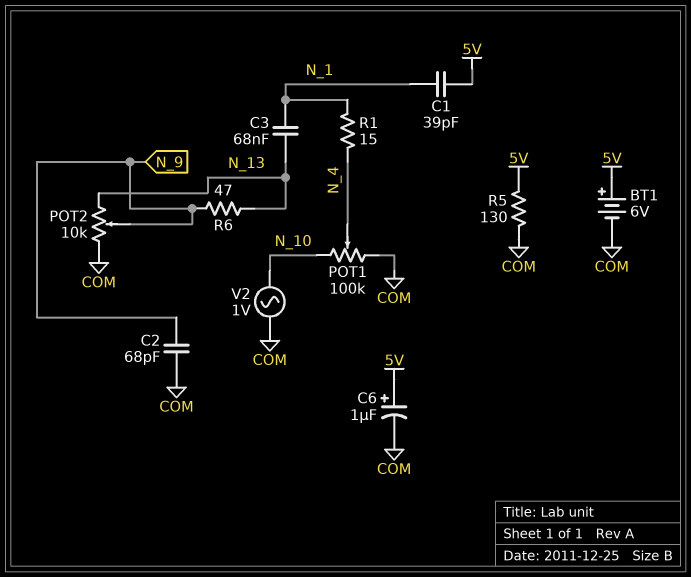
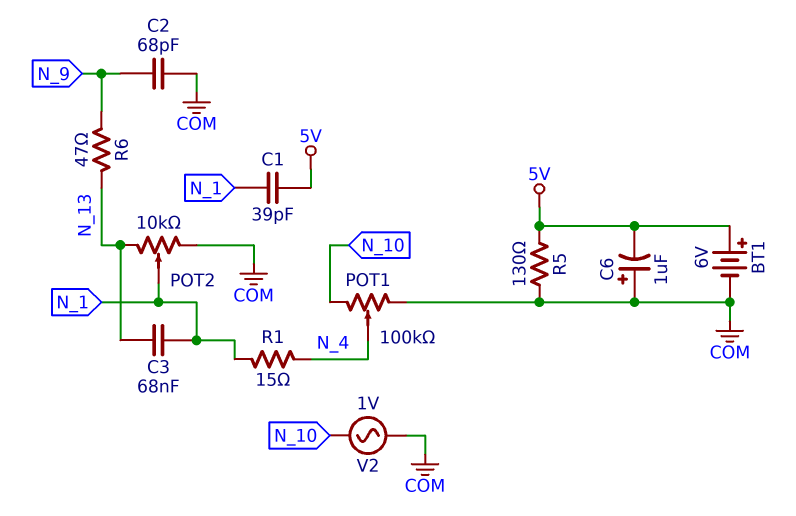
C6: 1uF (plus 5V, minus COM) -> 1uF (plus COM, minus 5V)
POT2: 10k (COM, N_13, wiper N_9) -> 10k (COM, N_13, wiper N_1)

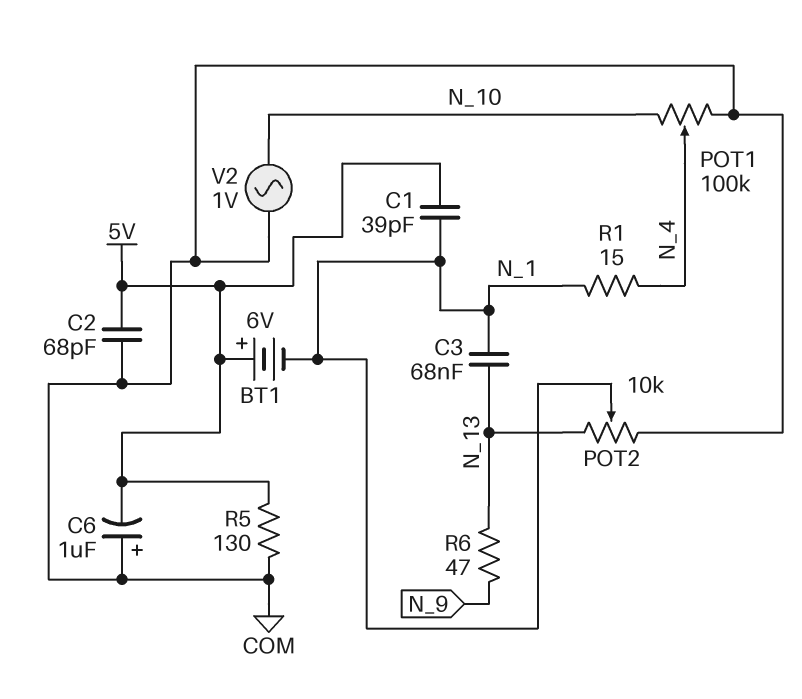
BT1: 6V (plus 5V, minus COM) -> 6V (plus 5V, minus N_1)
C2: 68pF (COM, N_9) -> 68pF (5V, COM)

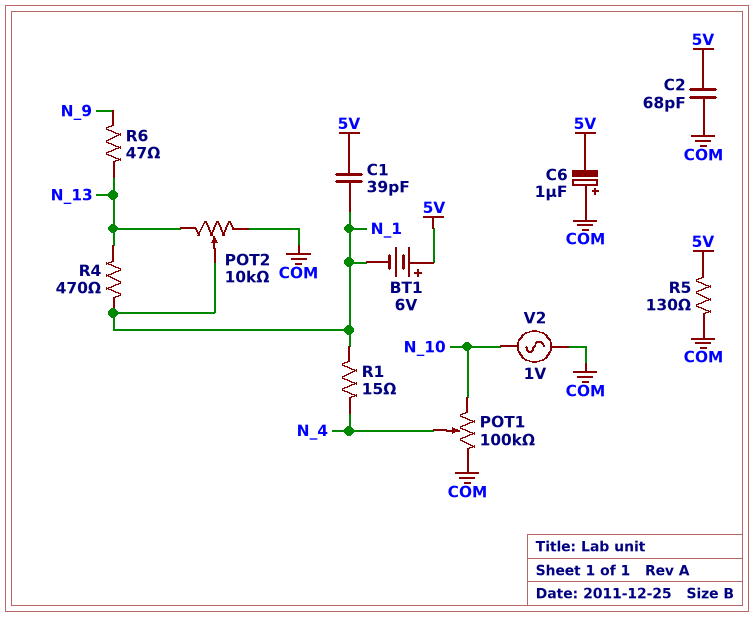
C3: 68nF (N_1, N_13) -> none
R4: none -> 470 (N_1, N_13)

